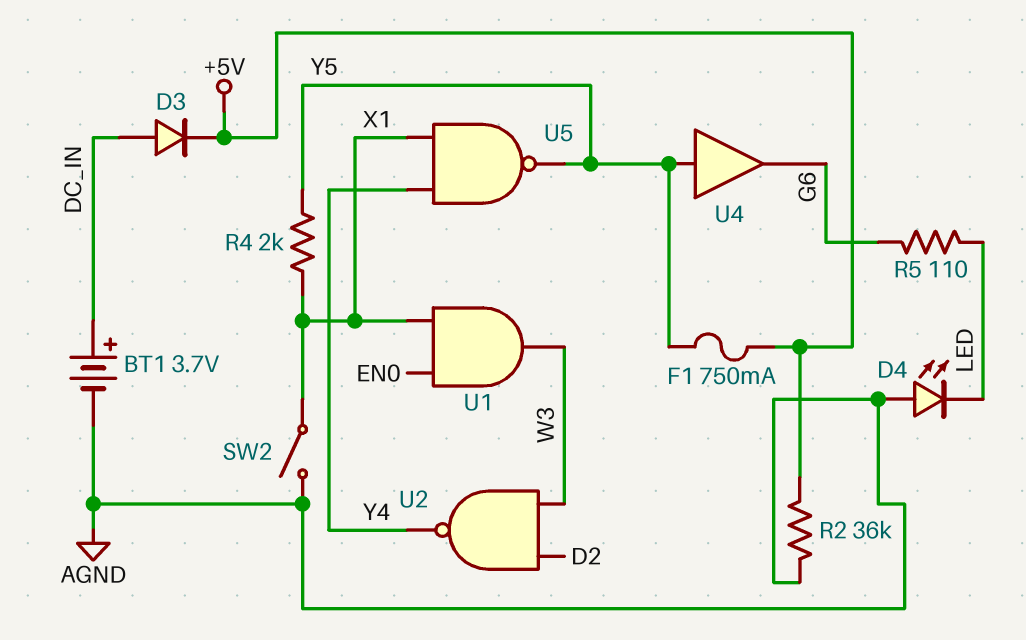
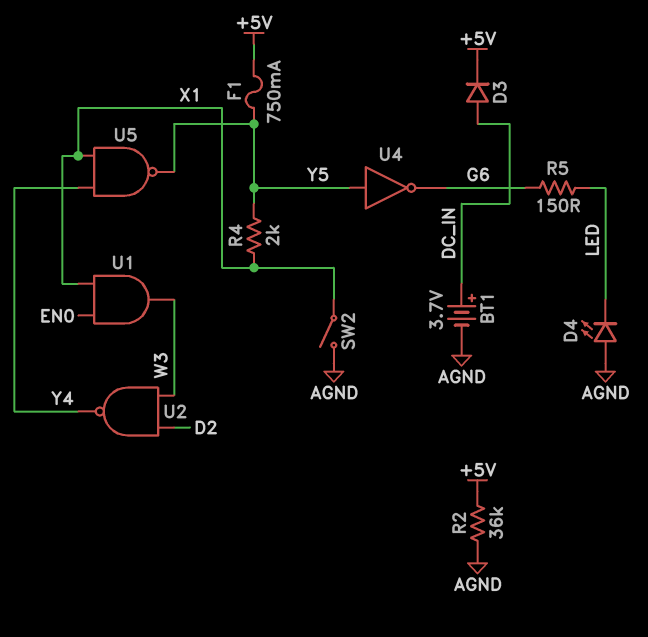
R5: 110 (G6, LED) -> 150 (G6, LED)
U4: buffer (in Y5, out G6) -> NOT (in Y5, out G6)

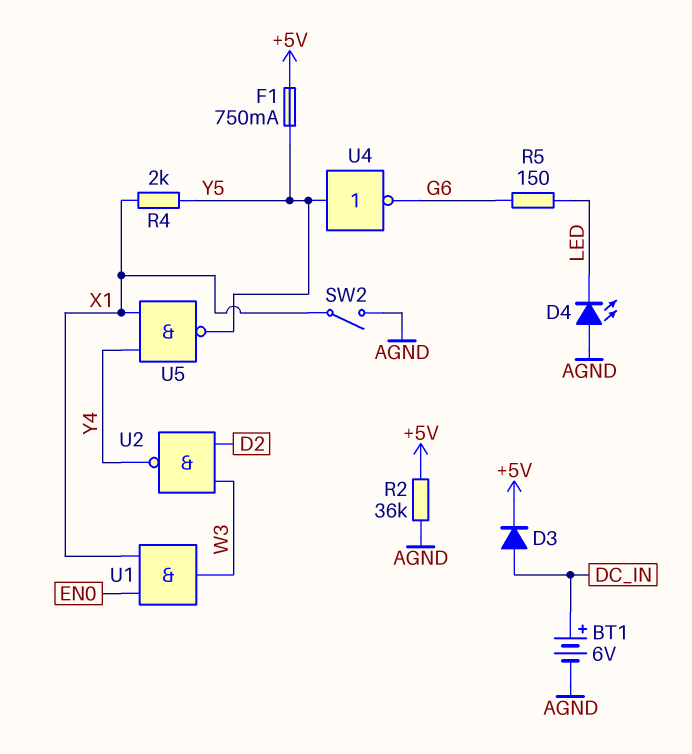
BT1: 3.7V (plus DC_IN, minus AGND) -> 6V (plus DC_IN, minus AGND)

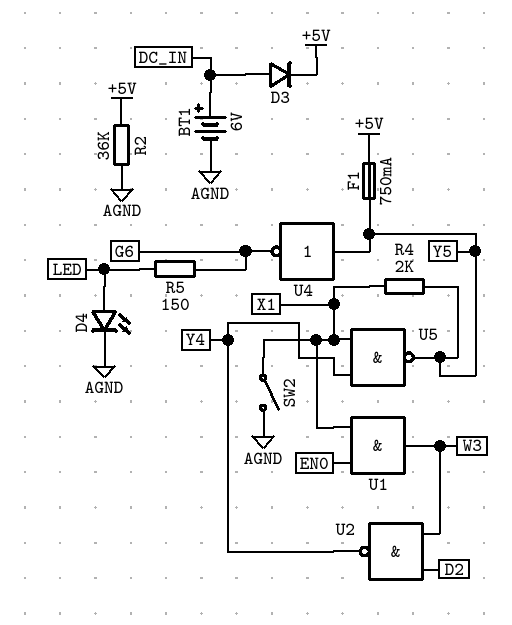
D4: LED (A AGND, K LED) -> LED (A LED, K AGND)

